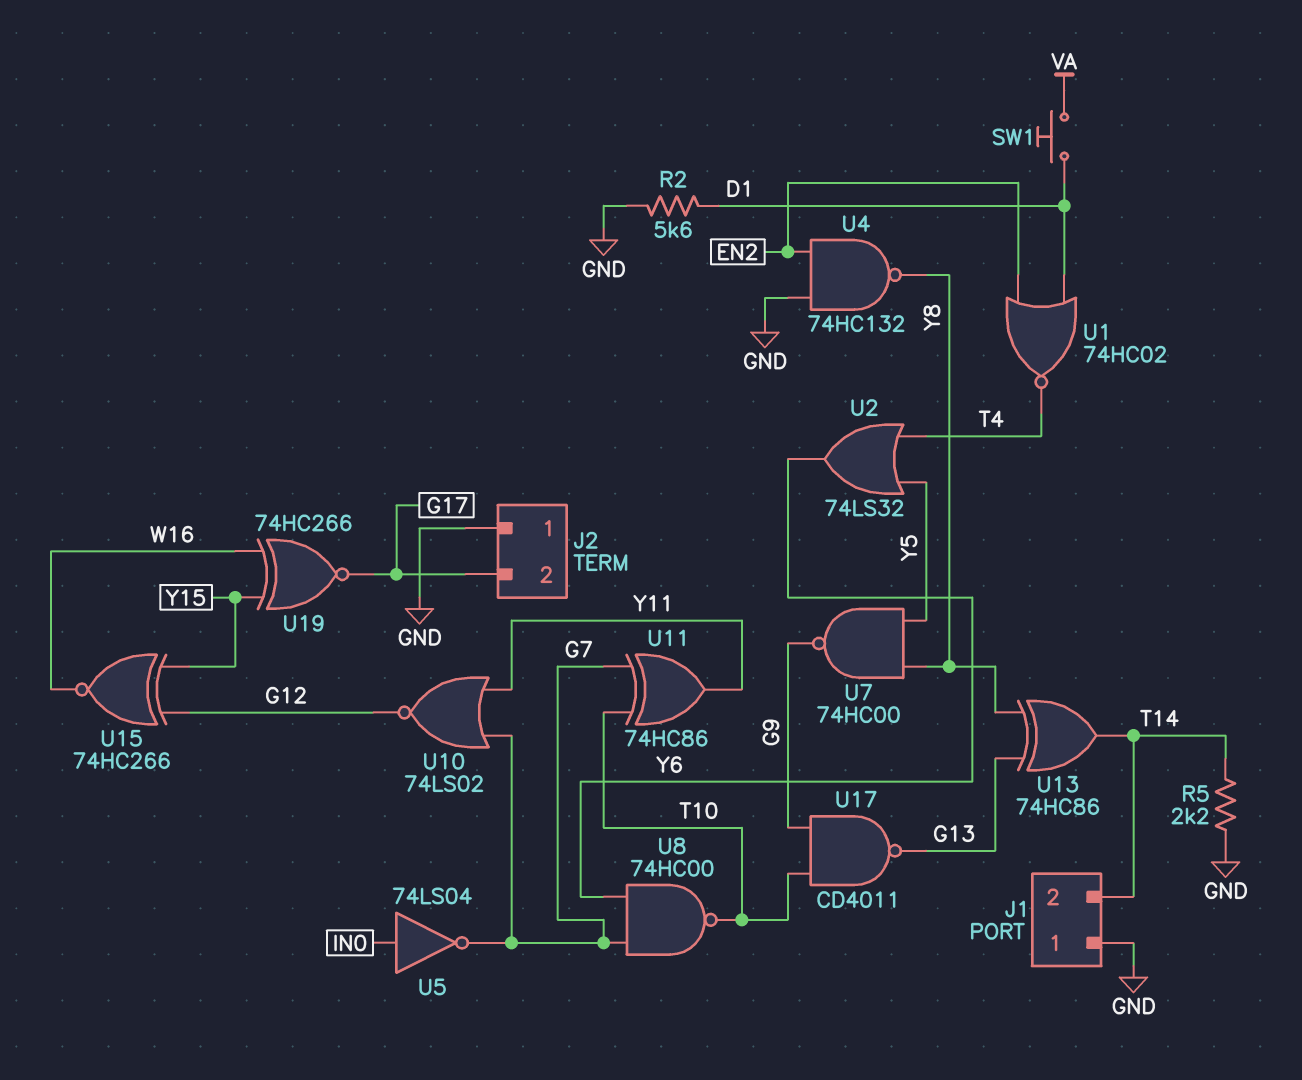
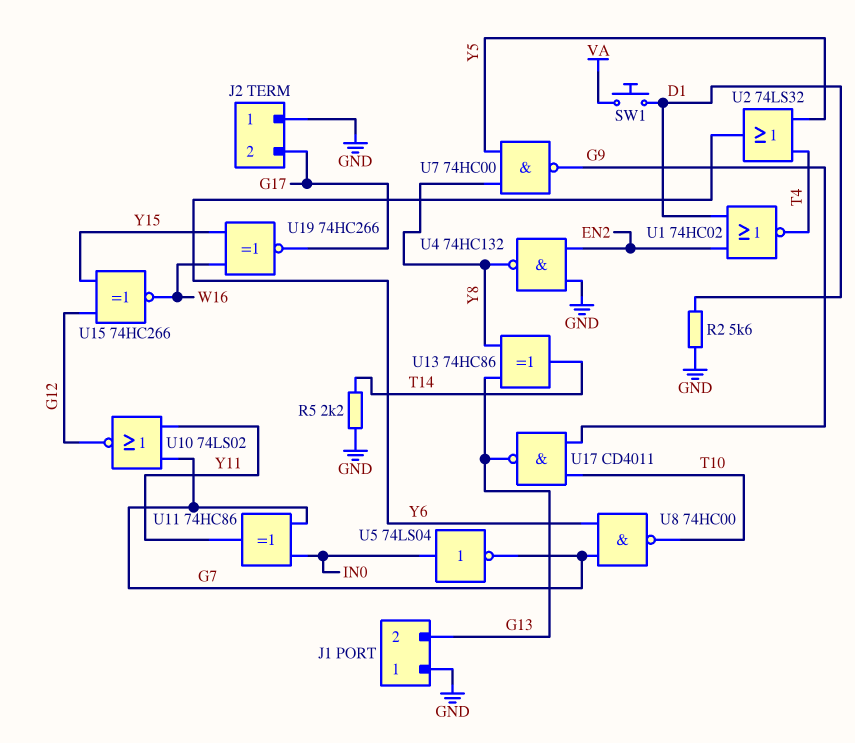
J1 pin 2: T14 -> G13
U11: XOR 74HC86 (in G7, in T10, out Y11) -> XOR 74HC86 (in G7, in IN0, out Y11)

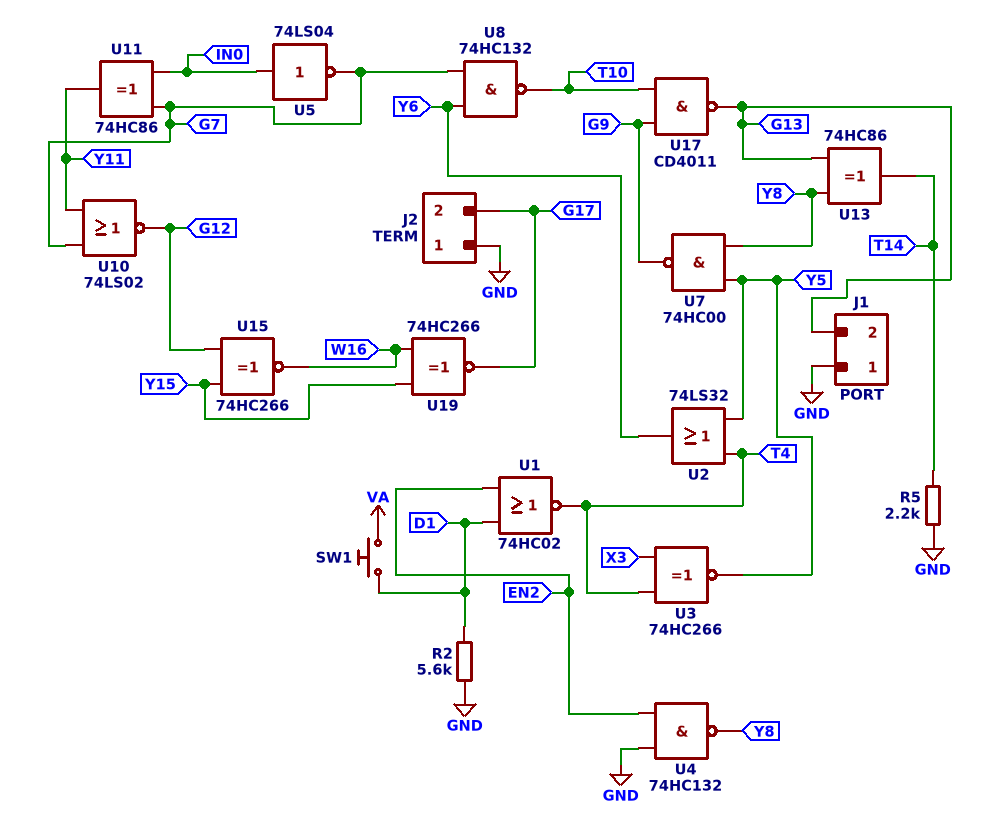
U3: none -> XNOR 74HC266 (in T4, in X3, out Y5)
U8: NAND 74HC00 (in G7, in Y6, out T10) -> NAND 74HC132 (in G7, in Y6, out T10)

